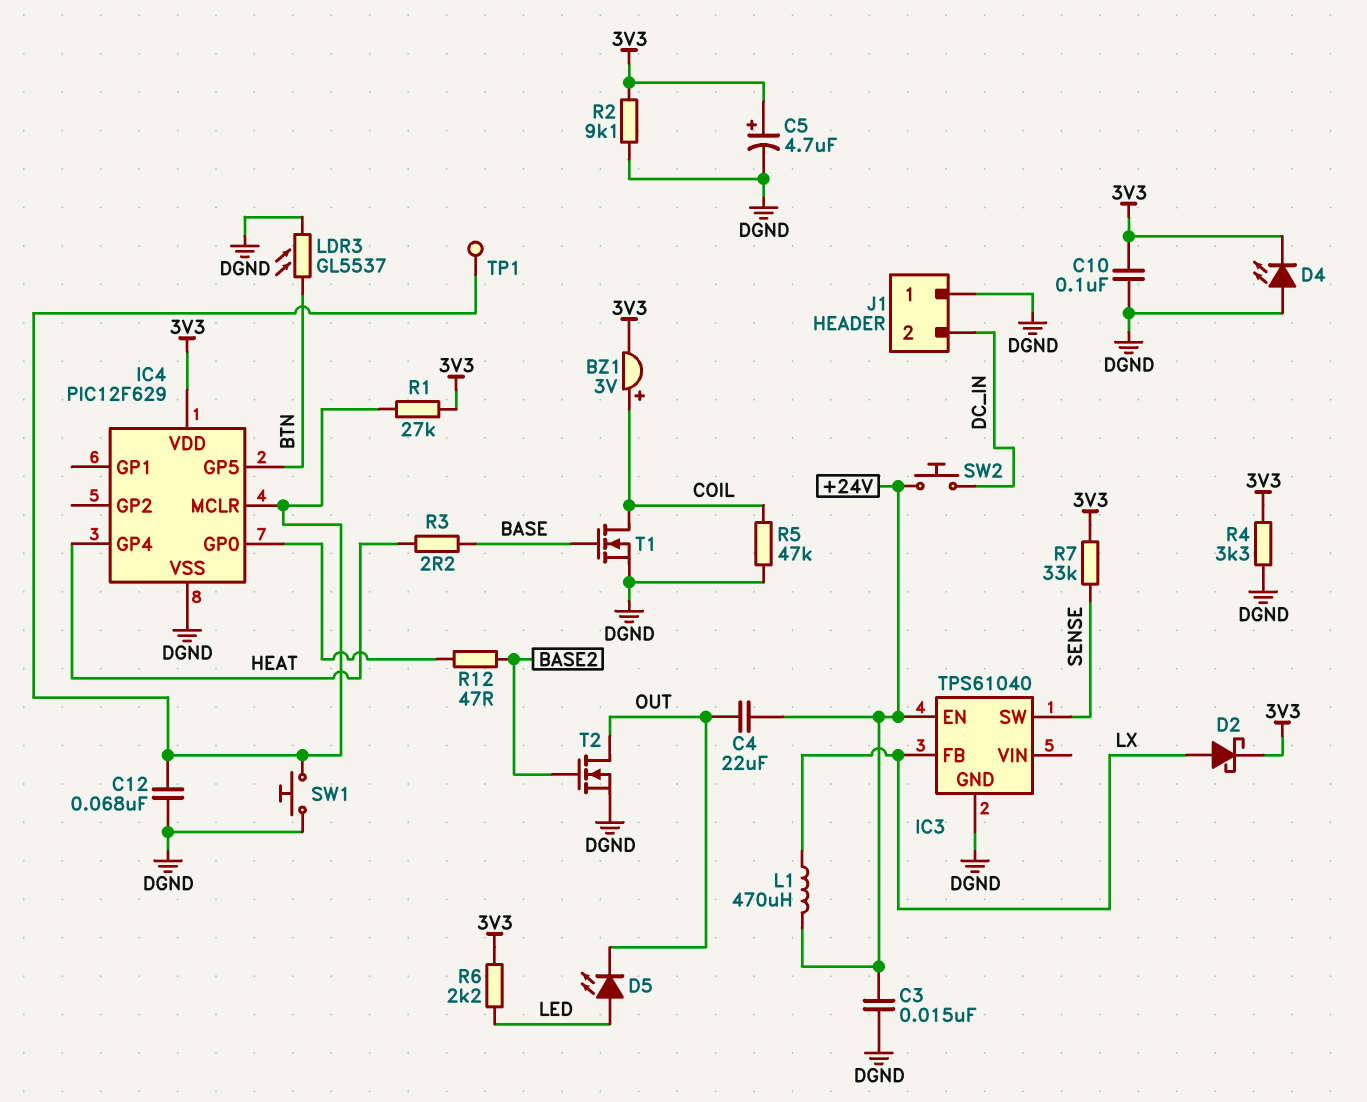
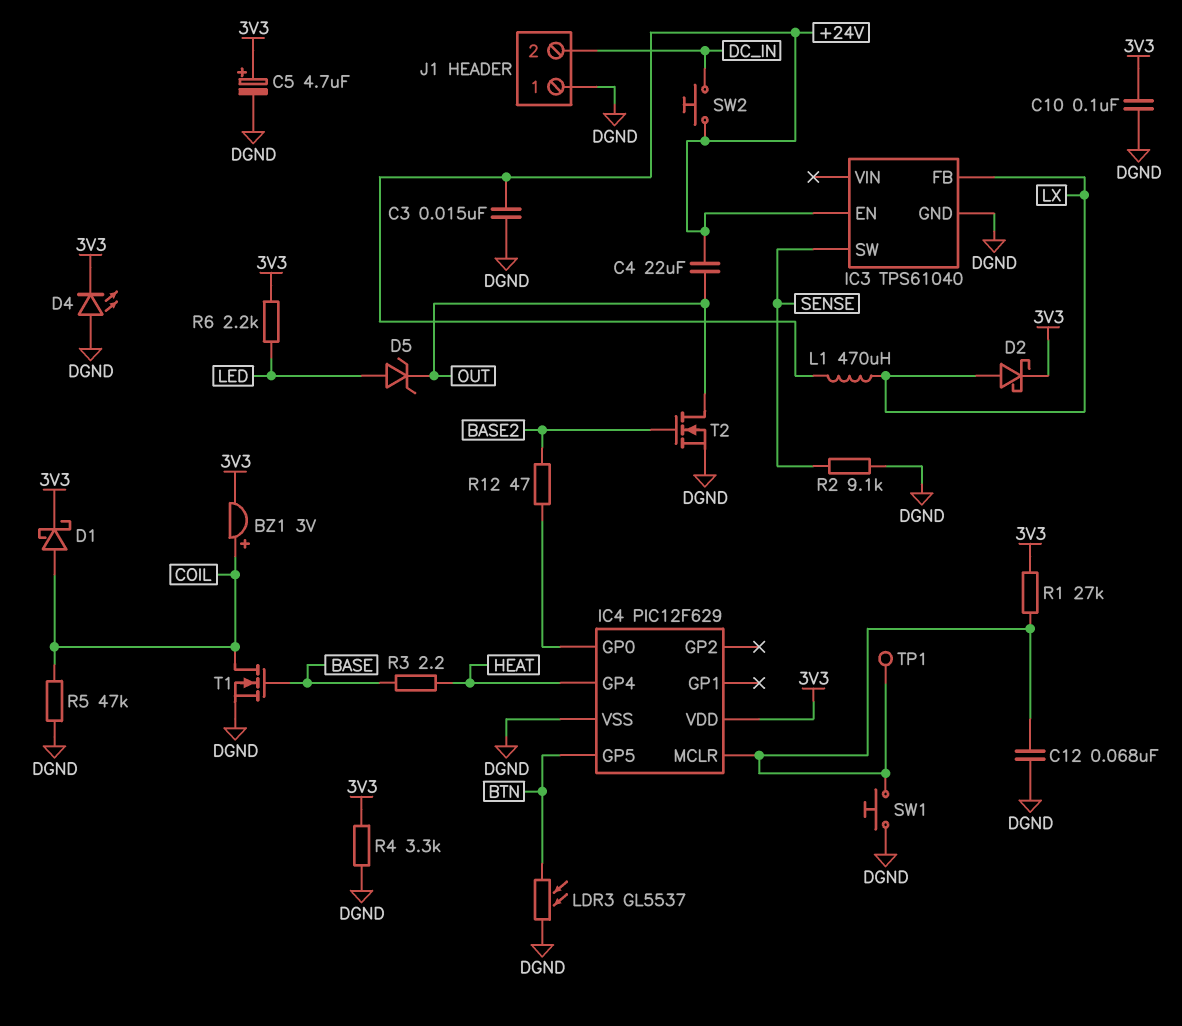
D1: none -> schottky (A COIL, K 3V3)
D5: LED (A LED, K OUT) -> zener (A LED, K OUT)
R2: 9.1k (3V3, DGND) -> 9.1k (DGND, SENSE)
R7: 33k (3V3, SENSE) -> none

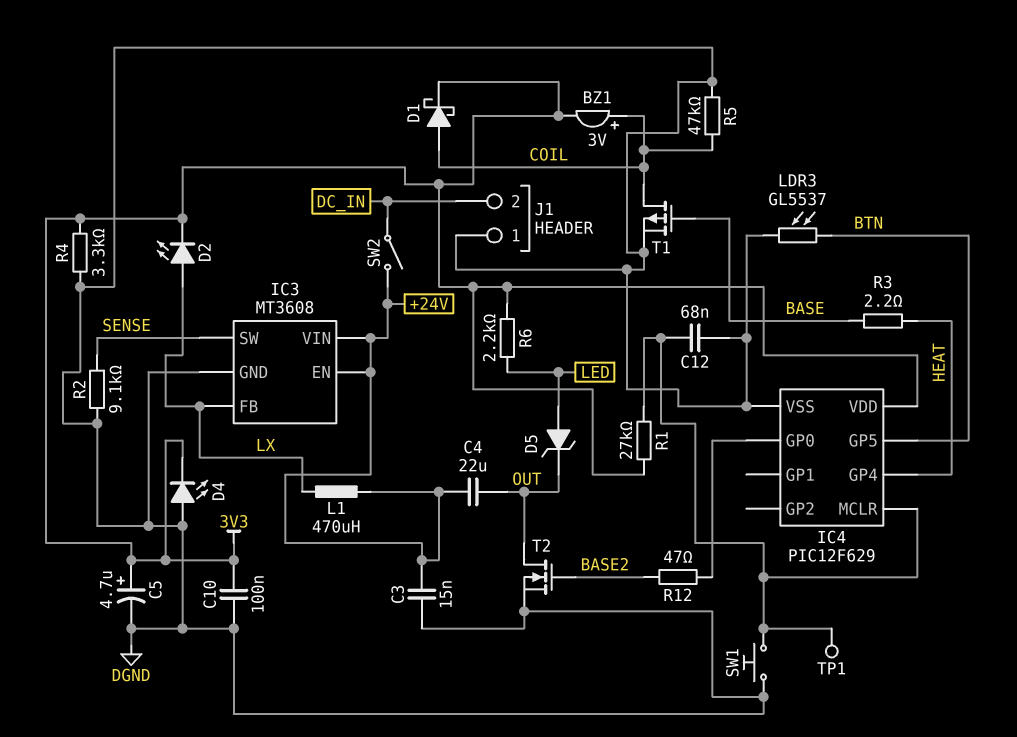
D2: schottky (A LX, K 3V3) -> LED (A LX, K 3V3)
IC3: TPS61040 -> MT3608
IC3 pin VIN: none -> +24V
SW2: button (+24V, DC_IN) -> switch (+24V, DC_IN)
T1: NMOS (G BASE, D COIL, S DGND) -> PMOS (G BASE, D COIL, S DGND)

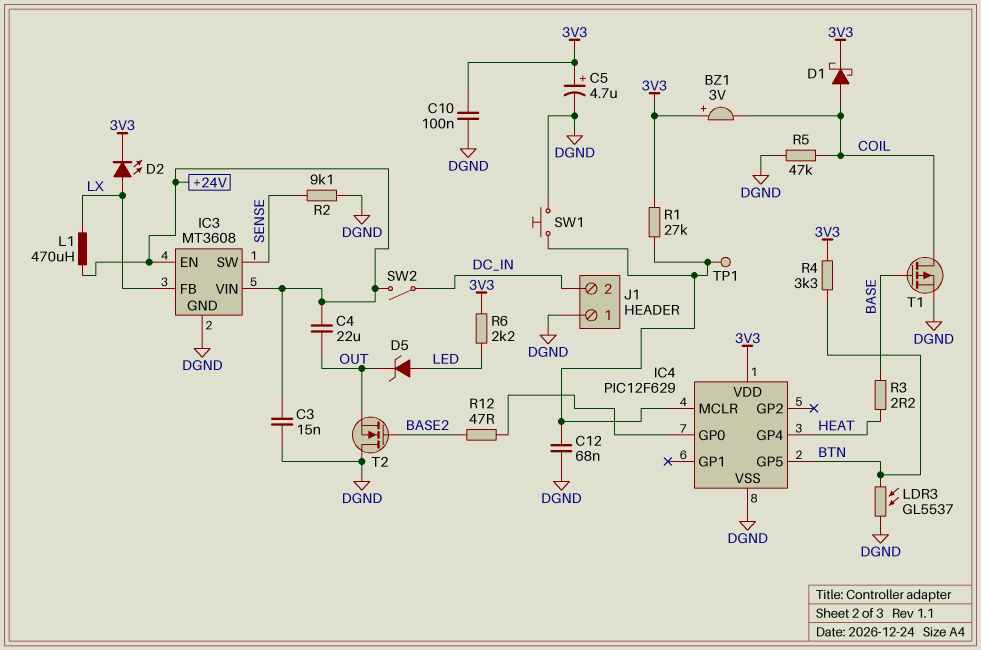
BZ1: buzzer 3V (plus COIL, minus 3V3) -> buzzer 3V (plus 3V3, minus COIL)
D4: LED (A DGND, K 3V3) -> none
R4: 3.3k (3V3, DGND) -> 3.3k (3V3, BTN)
T2: NMOS (G BASE2, D OUT, S DGND) -> NMOS (G BASE2, D DGND, S OUT)

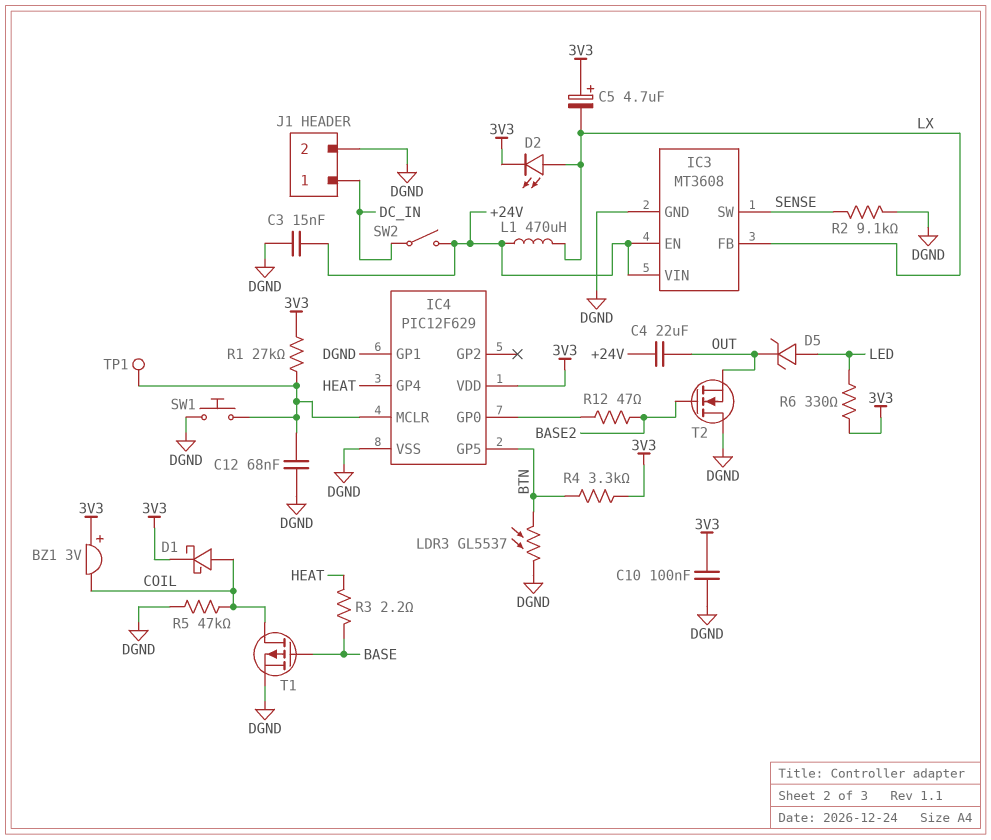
C5: 4.7uF (plus 3V3, minus DGND) -> 4.7uF (plus 3V3, minus LX)
IC4 pin GP1: none -> DGND
J1 pin 1: DGND -> DC_IN
J1 pin 2: DC_IN -> DGND
R6: 2.2k (3V3, LED) -> 330 (3V3, LED)

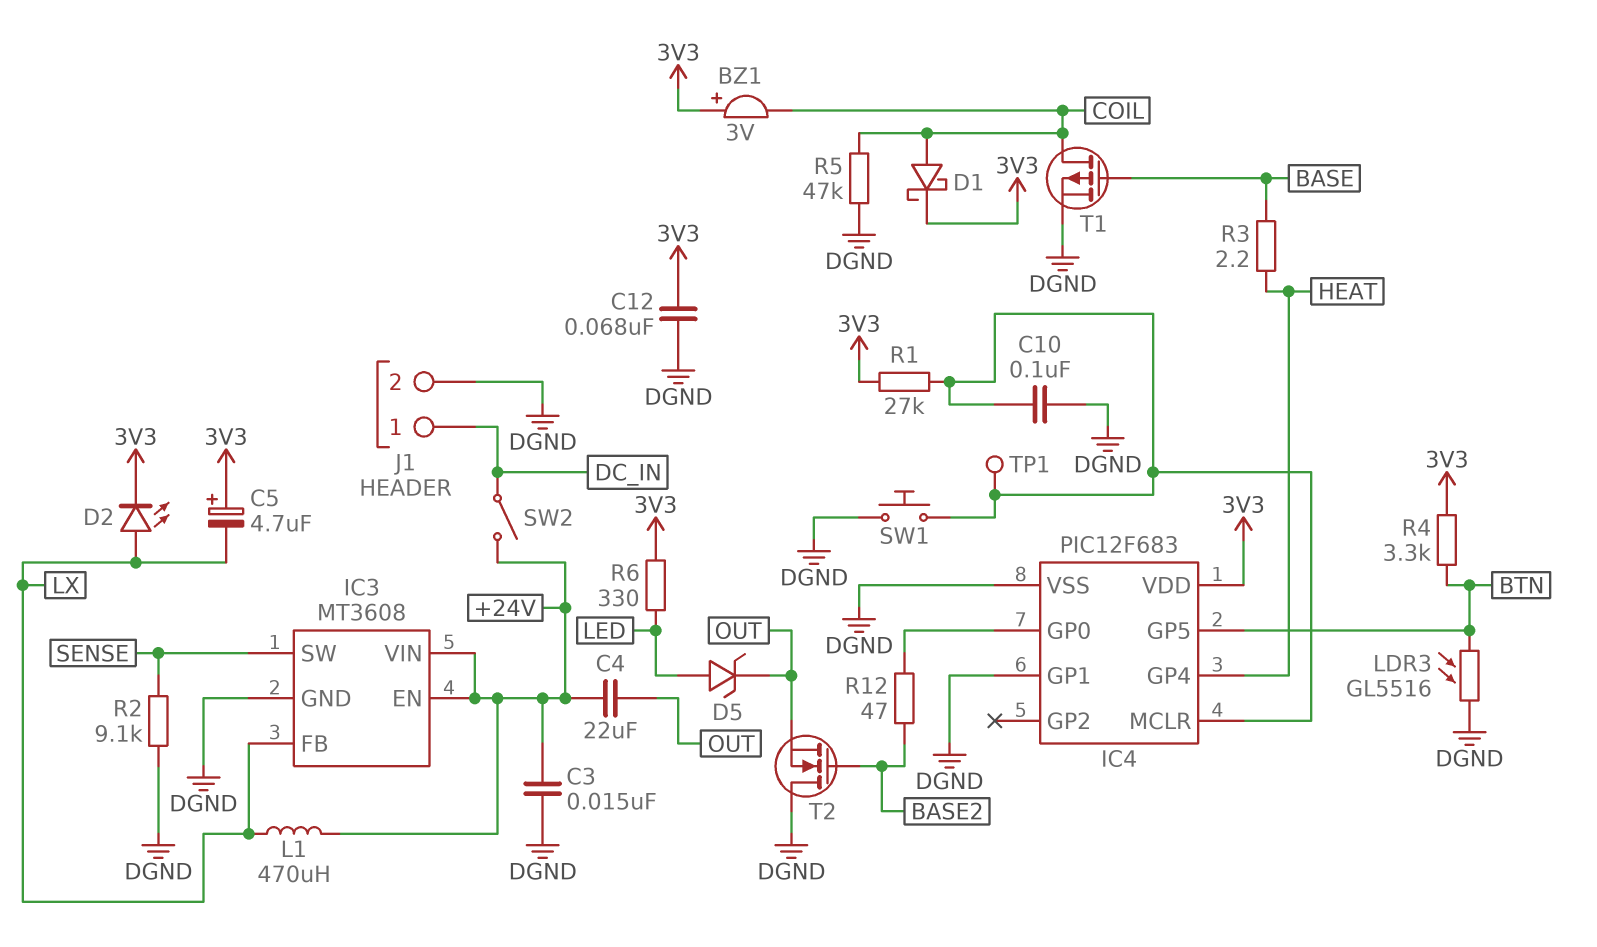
C10: 100nF (3V3, DGND) -> 100nF (DGND, IC4/MCLR)
C12: 68nF (DGND, IC4/MCLR) -> 68nF (3V3, DGND)
IC4: PIC12F629 -> PIC12F683
LDR3: GL5537 (BTN, DGND) -> GL5516 (BTN, DGND)

